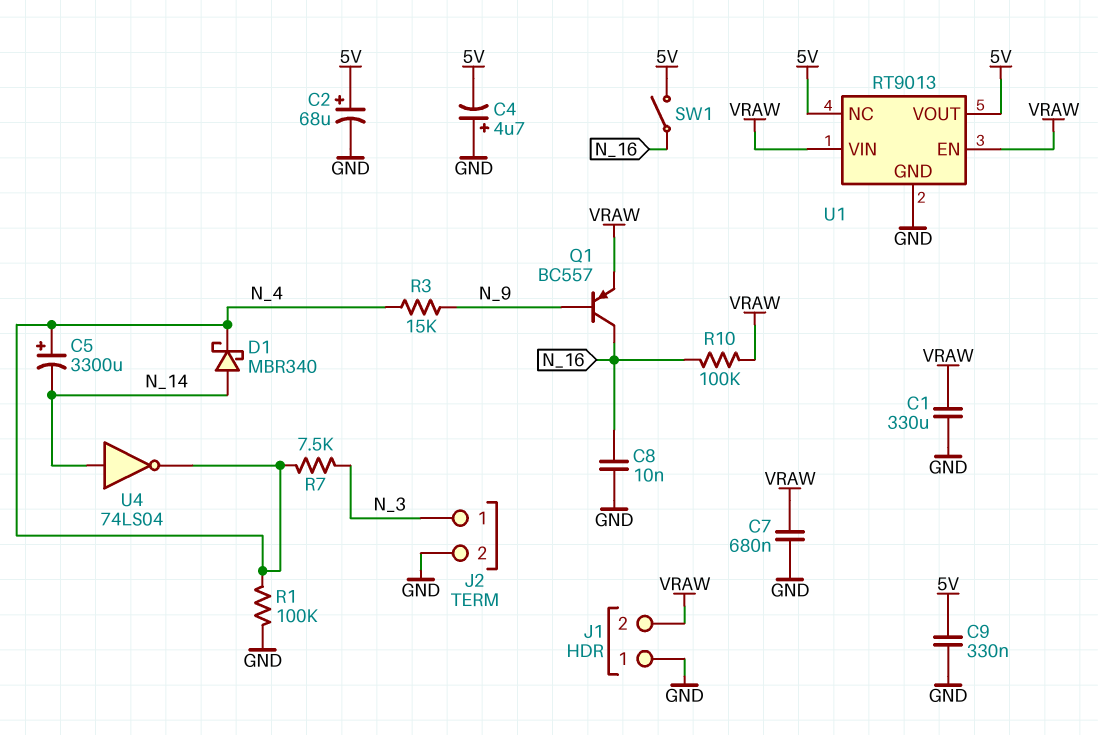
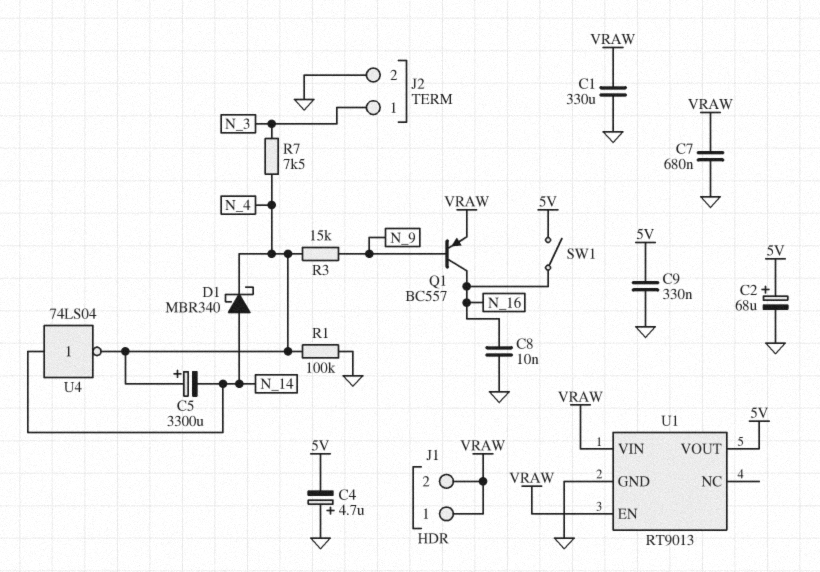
J1 pin 1: GND -> VRAW
R10: 100k (N_16, VRAW) -> none
U1 pin NC: 5V -> none

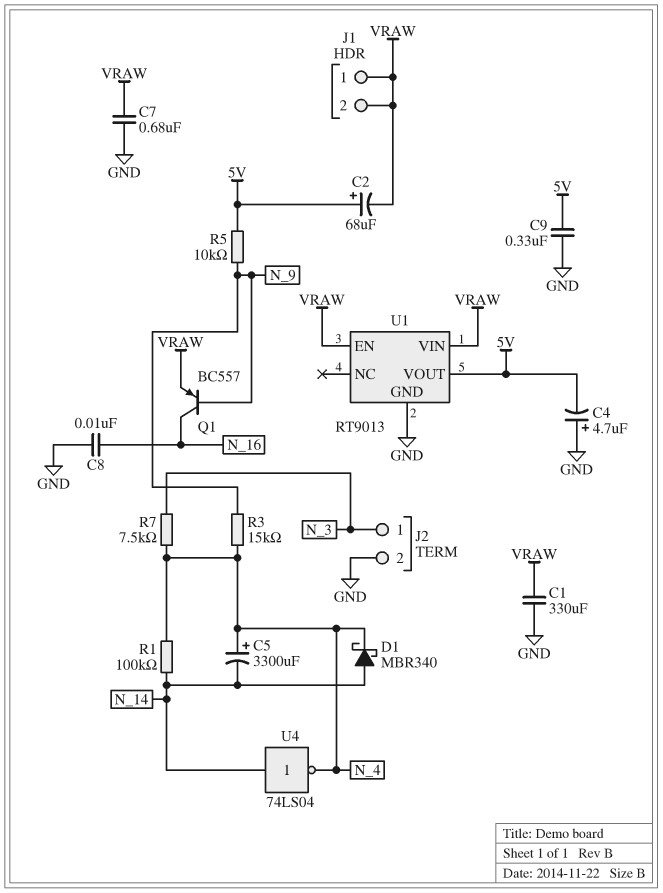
C2: 68uF (plus 5V, minus GND) -> 68uF (plus 5V, minus VRAW)
R1: 100k (GND, N_4) -> 100k (N_4, N_14)
R5: none -> 10k (5V, N_9)
SW1: switch (5V, N_16) -> none

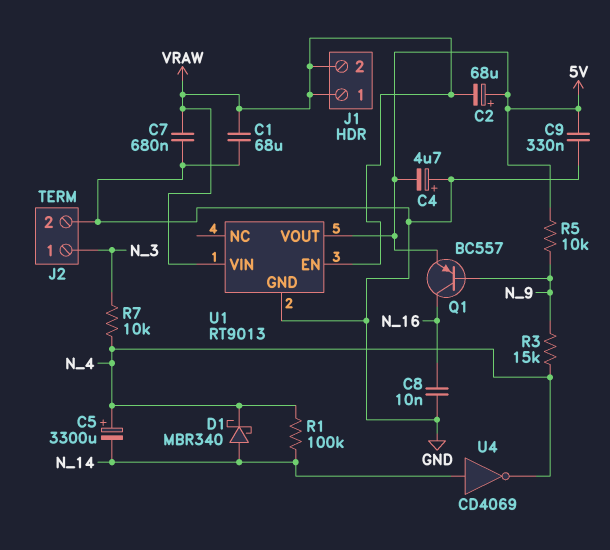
C1: 330uF (GND, VRAW) -> 68uF (GND, VRAW)
Q1: PNP BC557 (B N_9, C N_16, E VRAW) -> PNP BC557 (B N_9, C N_16, E 5V)
R7: 7.5k (N_3, N_4) -> 10k (N_3, N_4)
U4: NOT 74LS04 (in N_14, out N_4) -> NOT CD4069 (in N_14, out N_4)

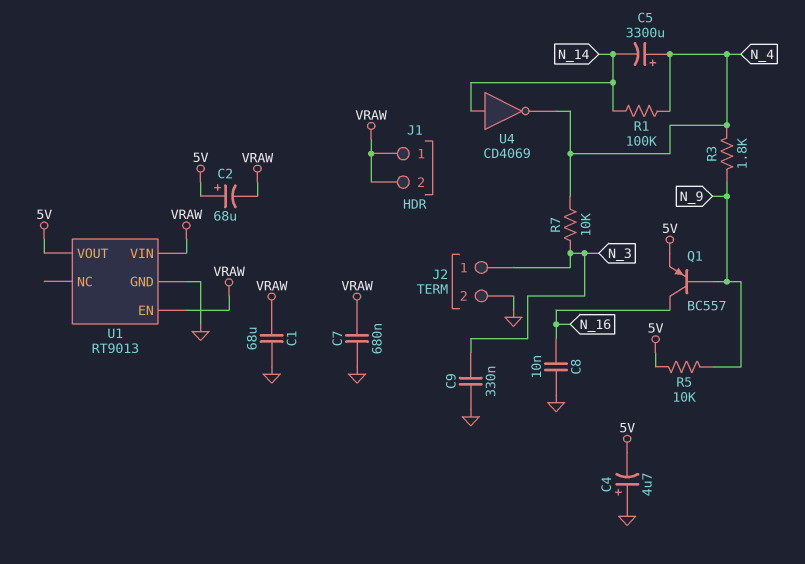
C9: 330nF (5V, GND) -> 330nF (GND, N_3)
D1: schottky MBR340 (A N_14, K N_4) -> none
R3: 15k (N_4, N_9) -> 1.8k (N_4, N_9)

